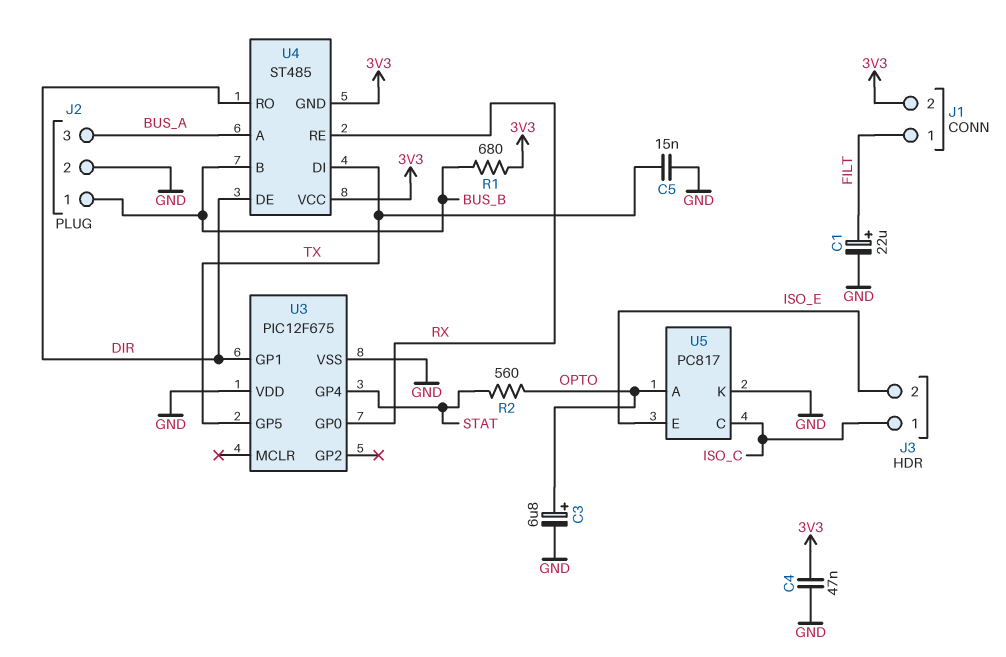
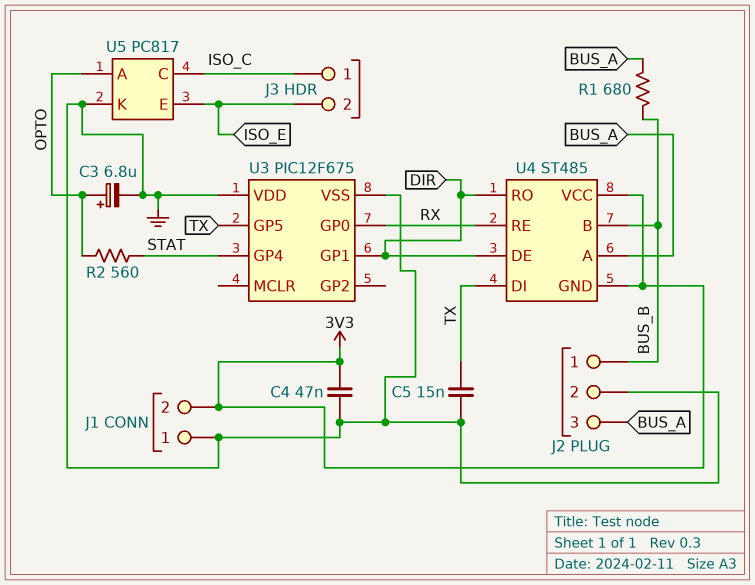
C1: 22uF (plus FILT, minus GND) -> none
J1 pin 1: FILT -> GND
R1: 680 (3V3, BUS_B) -> 680 (BUS_A, BUS_B)

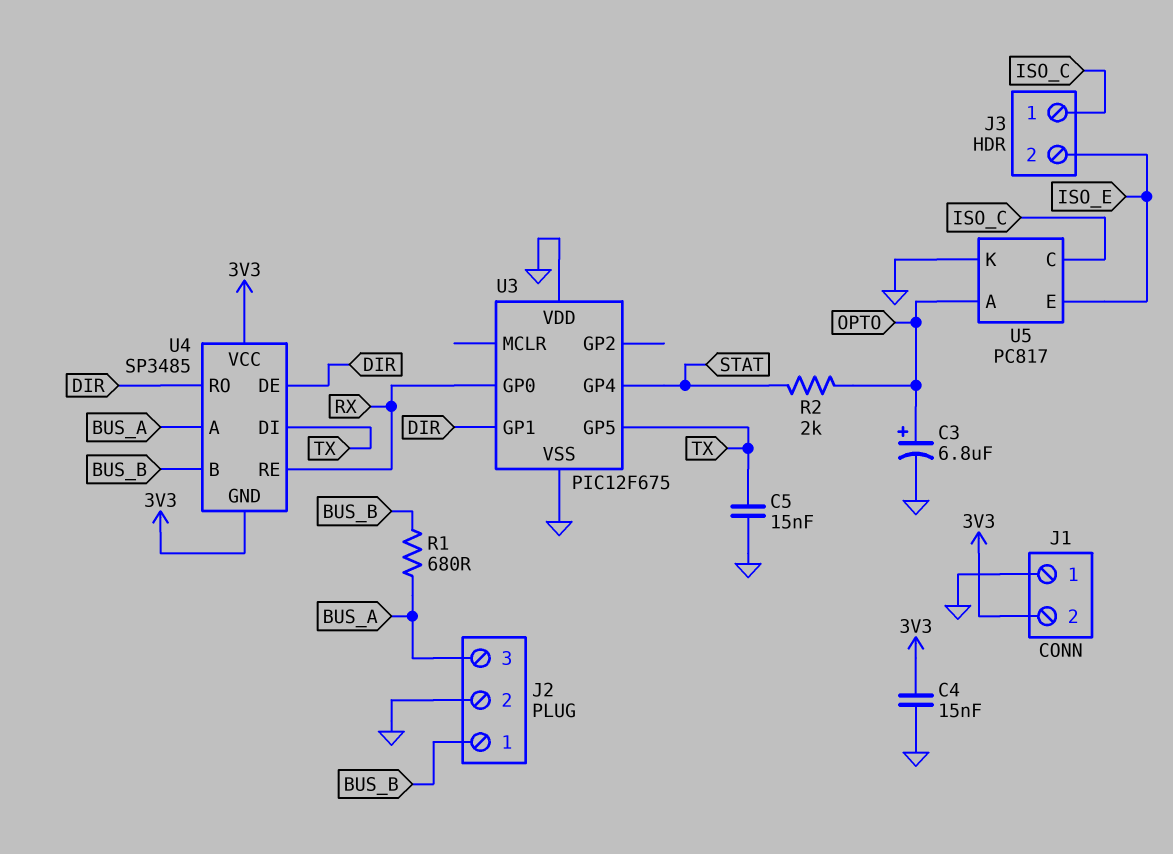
C4: 47nF (3V3, GND) -> 15nF (3V3, GND)
R2: 560 (OPTO, STAT) -> 2k (OPTO, STAT)
U4: ST485 -> SP3485

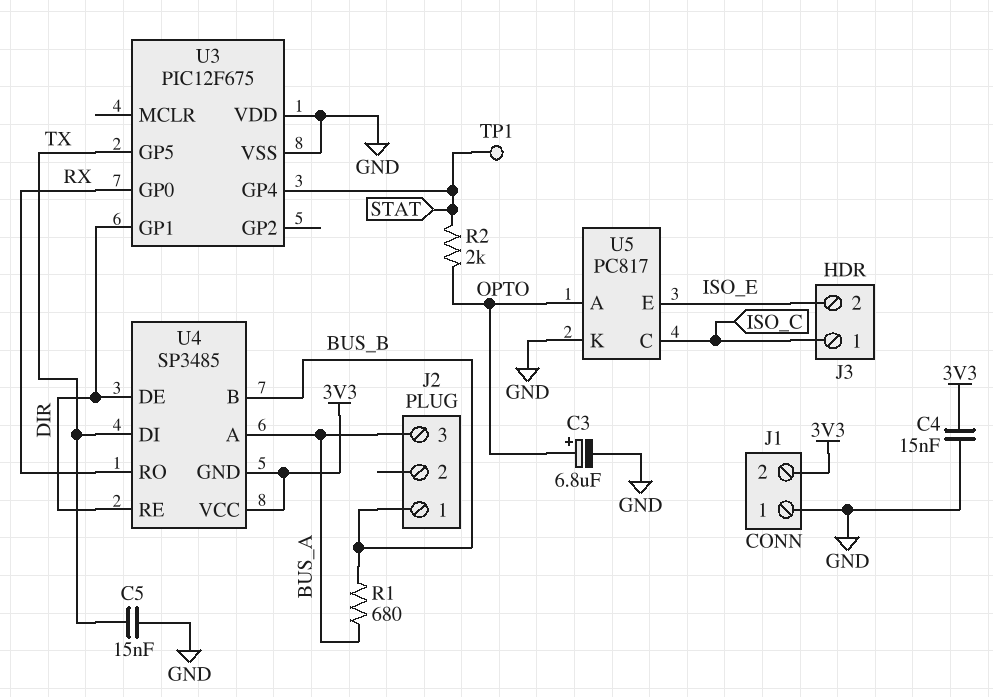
J2 pin 2: GND -> none
TP1: none -> test point (STAT)
U4 pin RE: RX -> DIR
U4 pin RO: DIR -> RX

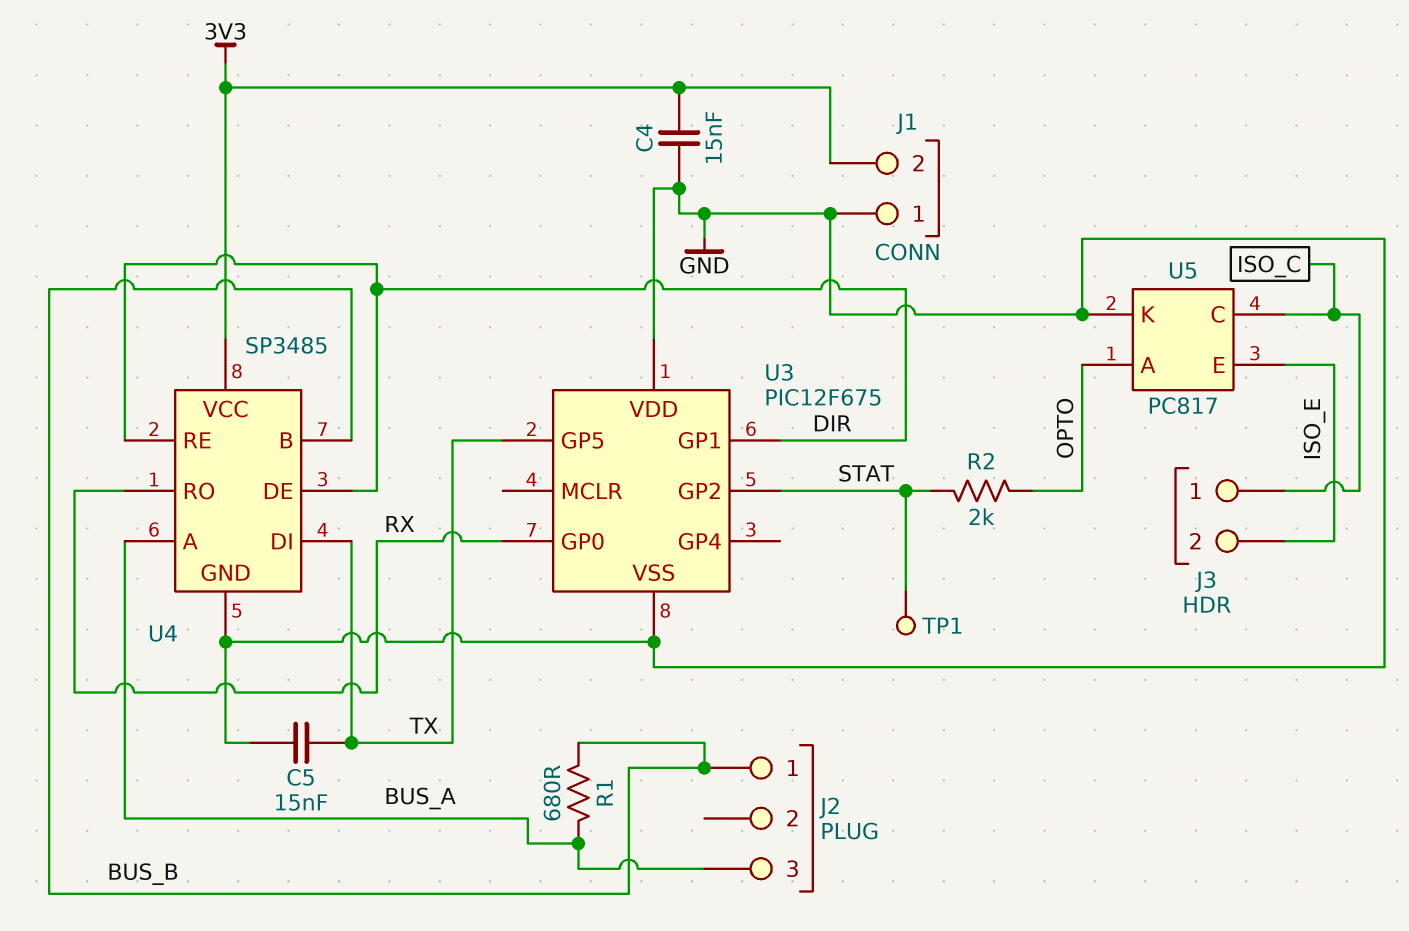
C3: 6.8uF (plus OPTO, minus GND) -> none
U3 pin GP2: none -> STAT
U3 pin GP4: STAT -> none
U4 pin GND: 3V3 -> GND

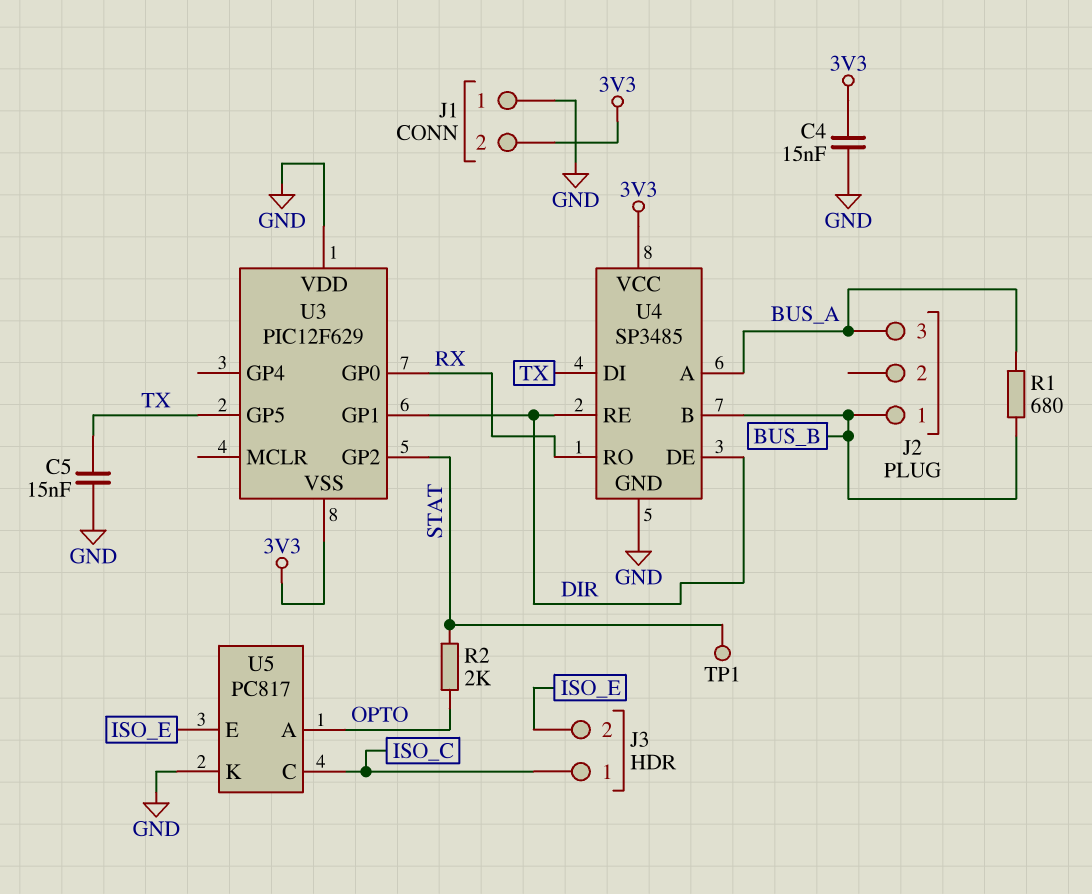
U3: PIC12F675 -> PIC12F629
U3 pin VSS: GND -> 3V3

